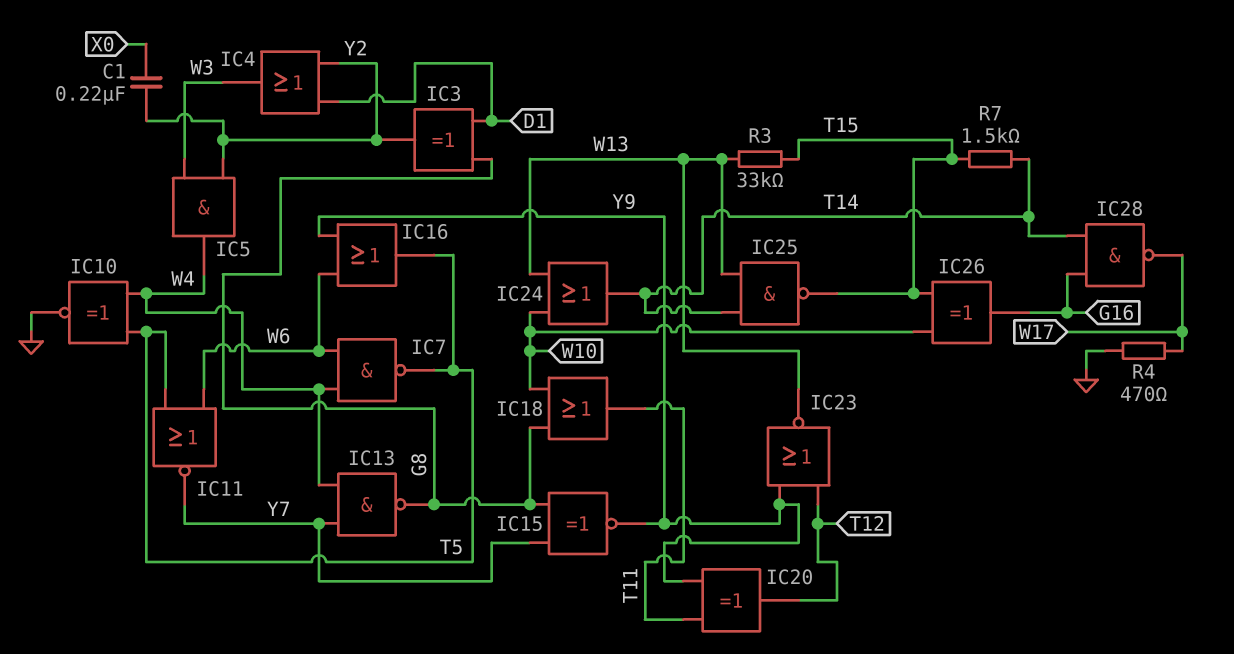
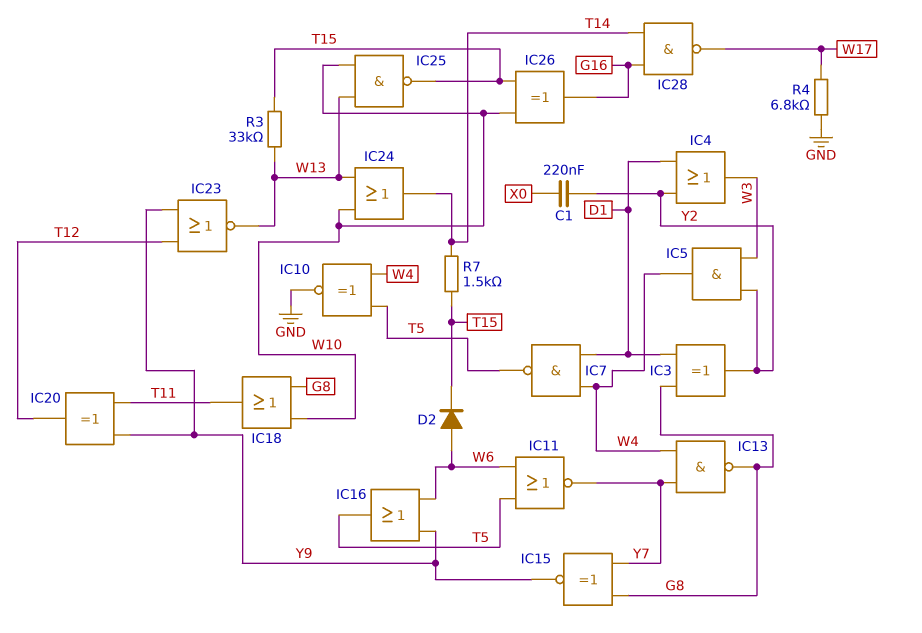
D2: none -> diode (A W6, K T15)
IC7: NAND (in W4, in W6, out T5) -> NAND (in D1, in W4, out T5)
IC25: NAND (in T14, in W13, out T15) -> NAND (in W10, in W13, out T15)
R4: 470 (GND, W17) -> 6.8k (GND, W17)

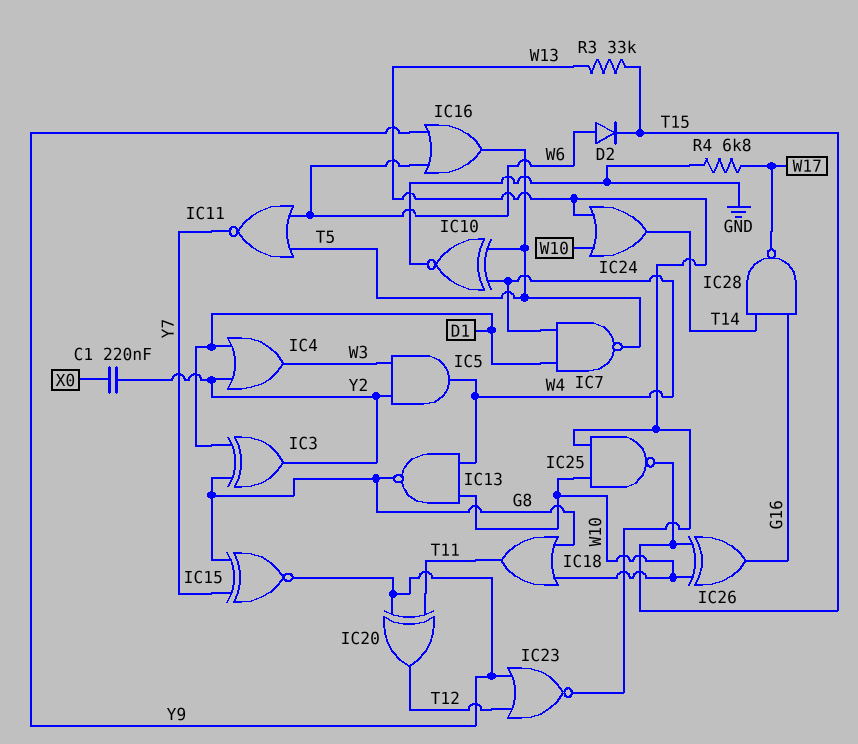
IC13: NAND (in W4, in Y7, out G8) -> NAND (in W4, in W10, out G8)
R7: 1.5k (T14, T15) -> none

